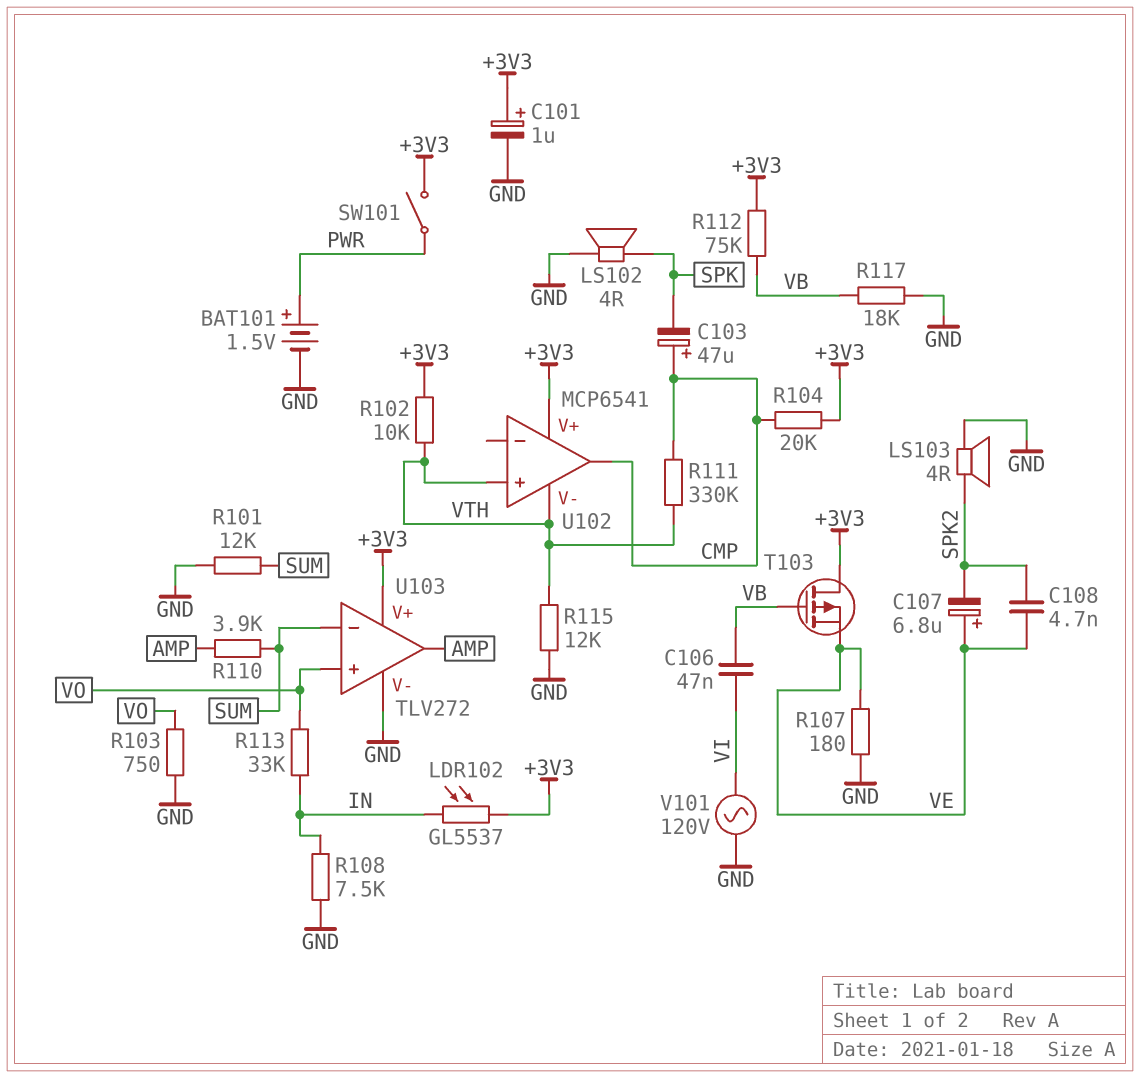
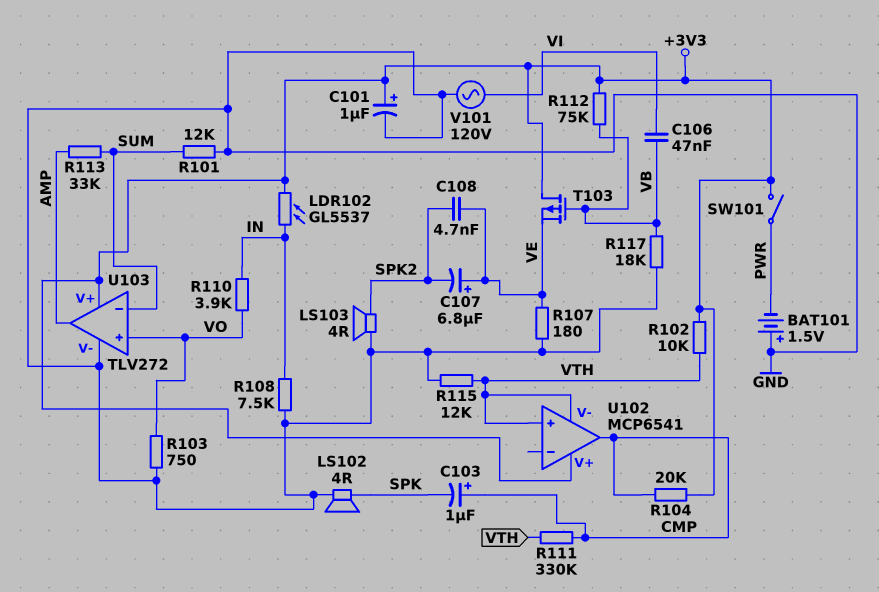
BAT101: 1.5V (plus PWR, minus GND) -> 1.5V (plus GND, minus PWR)
C103: 47uF (plus CMP, minus SPK) -> 1uF (plus CMP, minus SPK)
R110: 3.9k (AMP, SUM) -> 3.9k (IN, VO)
R113: 33k (IN, VO) -> 33k (AMP, SUM)

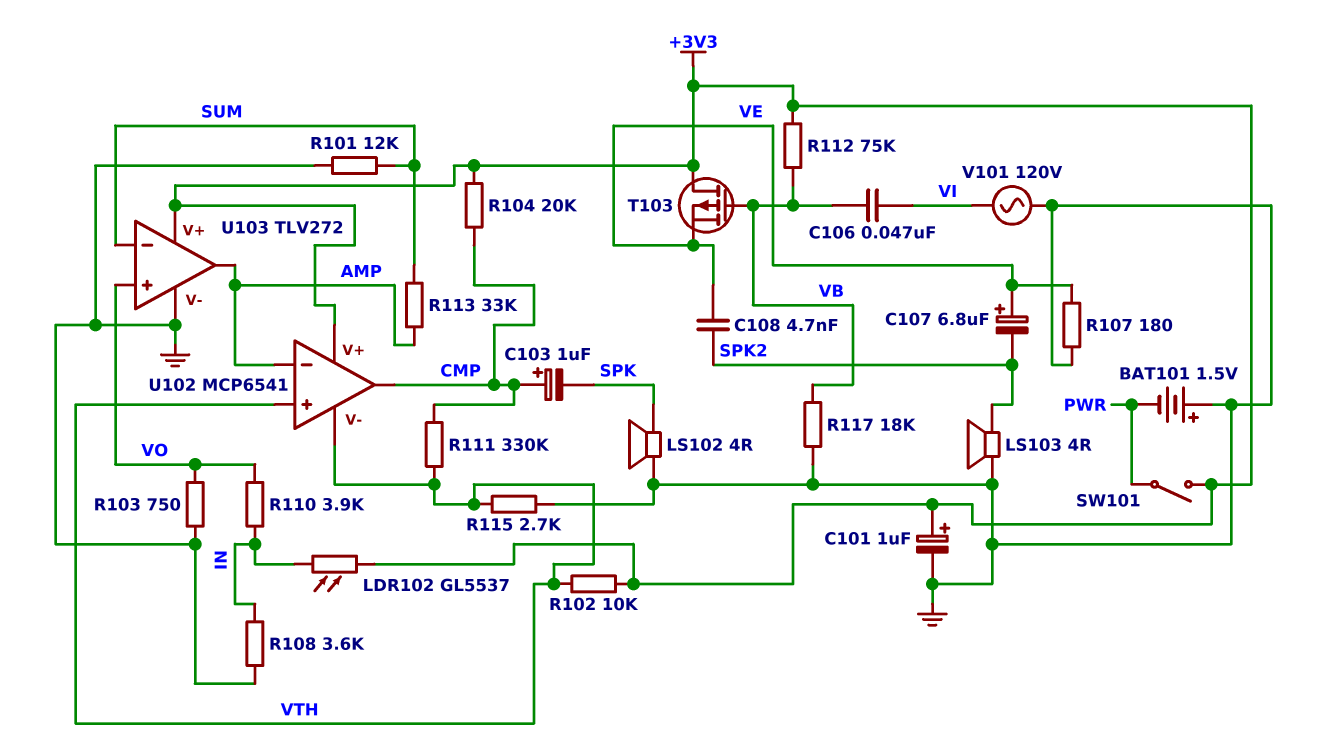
R108: 7.5k (GND, IN) -> 3.6k (GND, IN)
R115: 12k (GND, VTH) -> 2.7k (GND, VTH)
U102 pin in-: none -> AMP

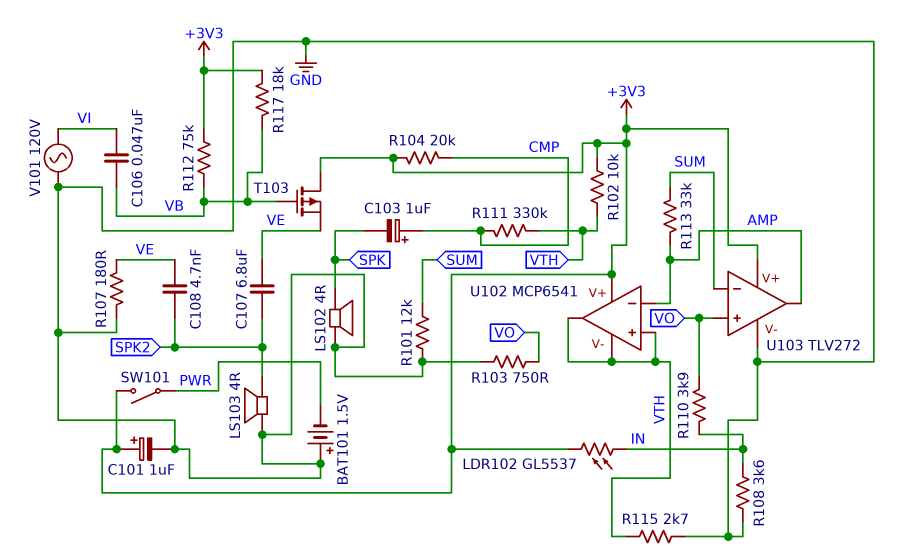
C107: 6.8uF (plus VE, minus SPK2) -> 6.8uF (SPK2, VE)
R117: 18k (GND, VB) -> 18k (+3V3, VB)
U102 pin out: CMP -> VTH

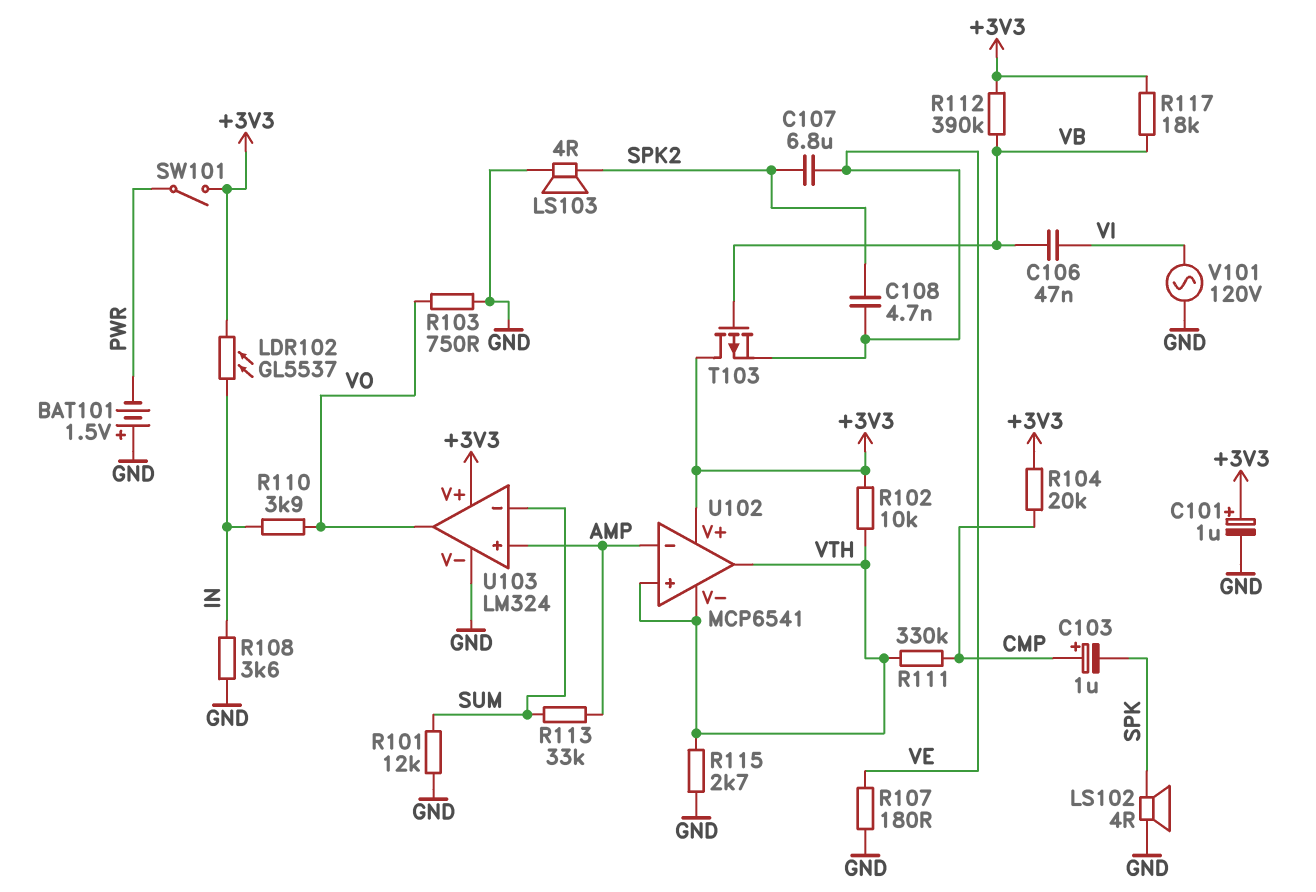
R112: 75k (+3V3, VB) -> 390k (+3V3, VB)
U103: TLV272 -> LM324
U103 pin in+: VO -> AMP
U103 pin out: AMP -> VO

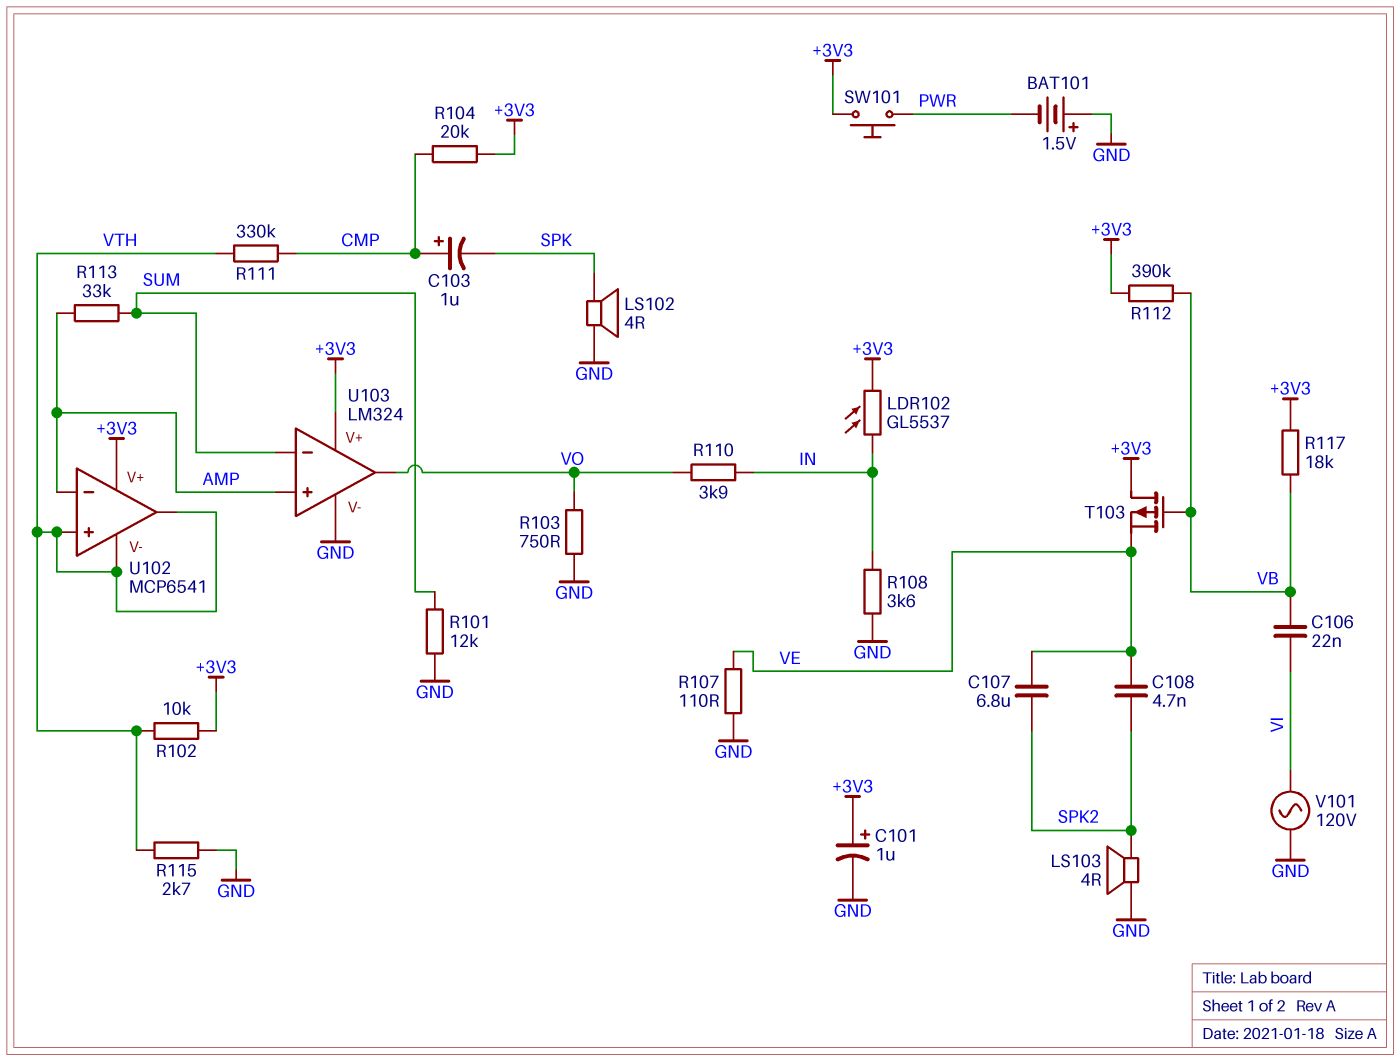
C106: 47nF (VB, VI) -> 22nF (VB, VI)
R107: 180 (GND, VE) -> 110 (GND, VE)
SW101: switch (+3V3, PWR) -> button (+3V3, PWR)

